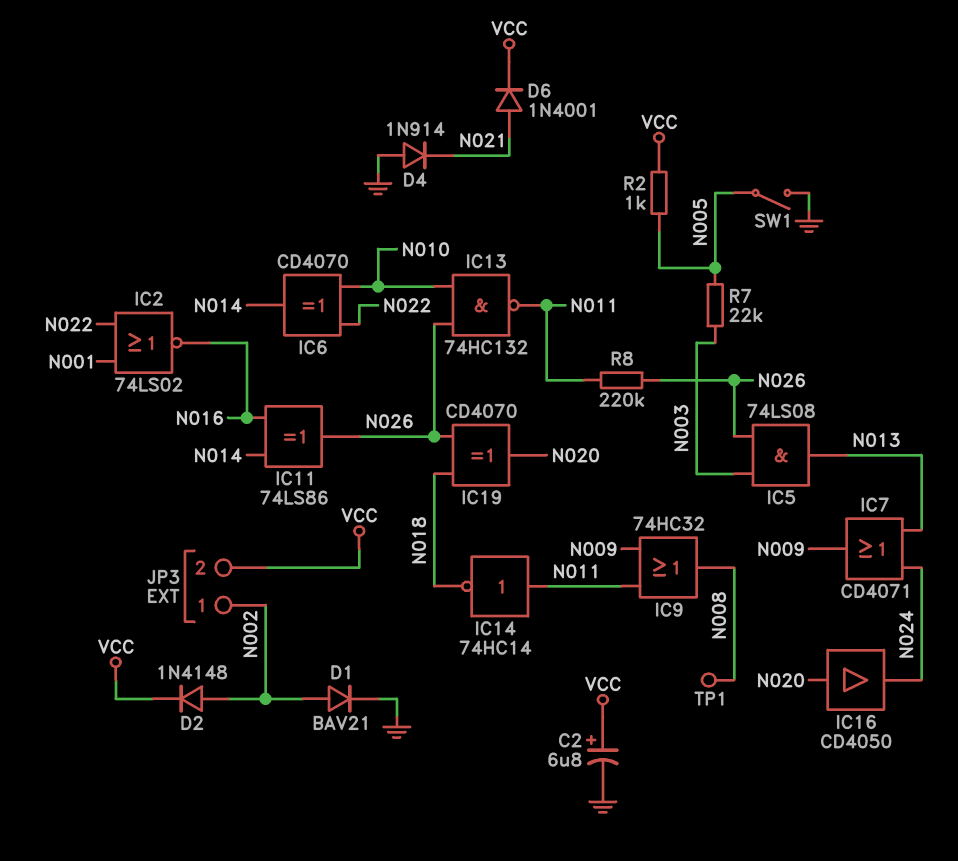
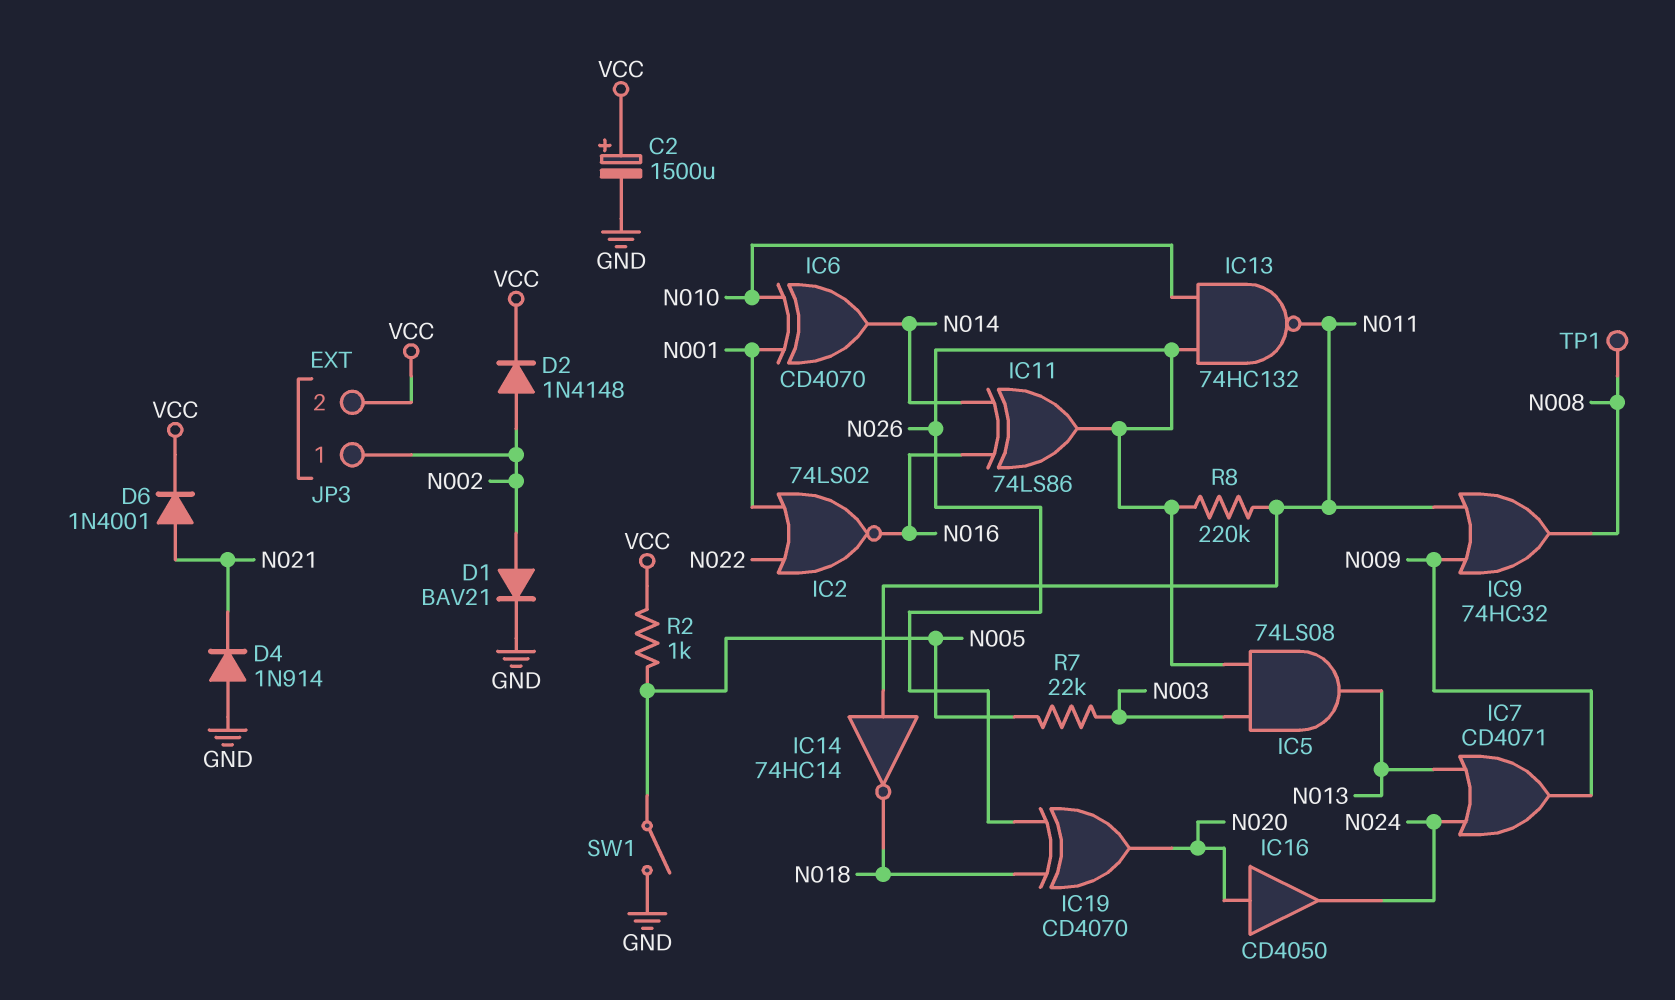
C2: 6.8uF (plus VCC, minus GND) -> 1500uF (plus VCC, minus GND)
IC6: XOR CD4070 (in N010, in N022, out N014) -> XOR CD4070 (in N001, in N010, out N014)

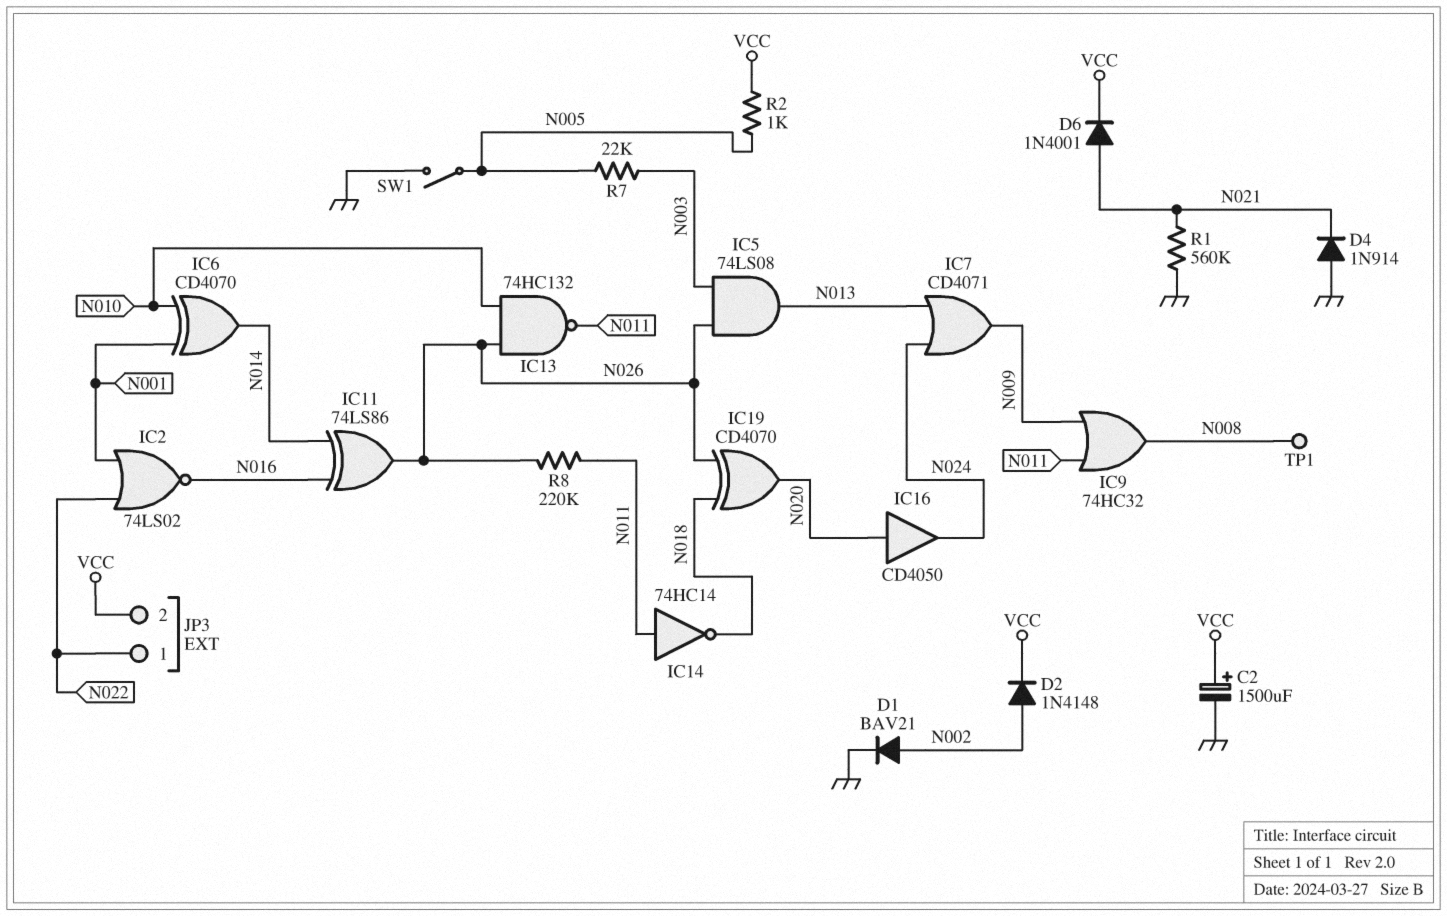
JP3 pin 1: N002 -> N022
R1: none -> 560k (GND, N021)

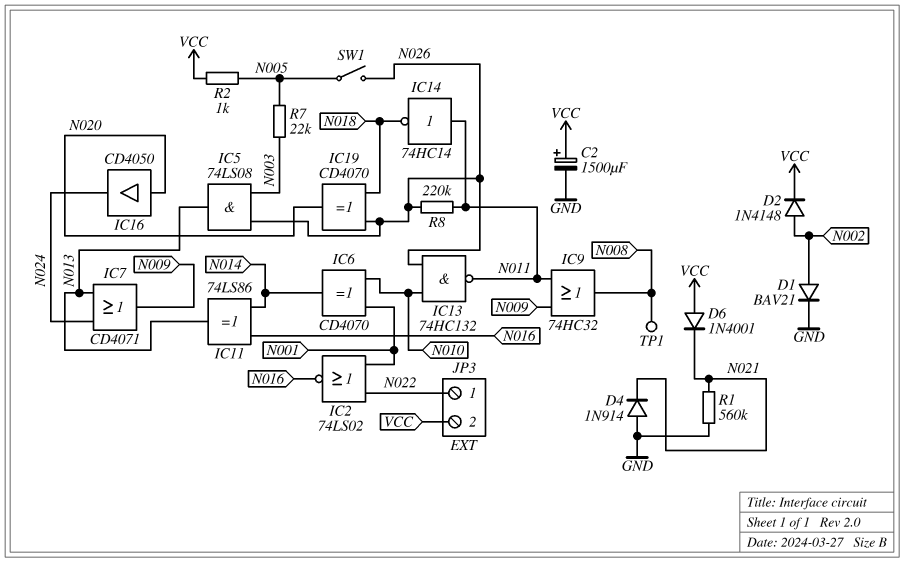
D6: diode 1N4001 (A N021, K VCC) -> diode 1N4001 (A VCC, K N021)
IC11: XOR 74LS86 (in N014, in N016, out N026) -> XOR 74LS86 (in N014, in N016, out N013)
SW1: switch (GND, N005) -> switch (N005, N026)

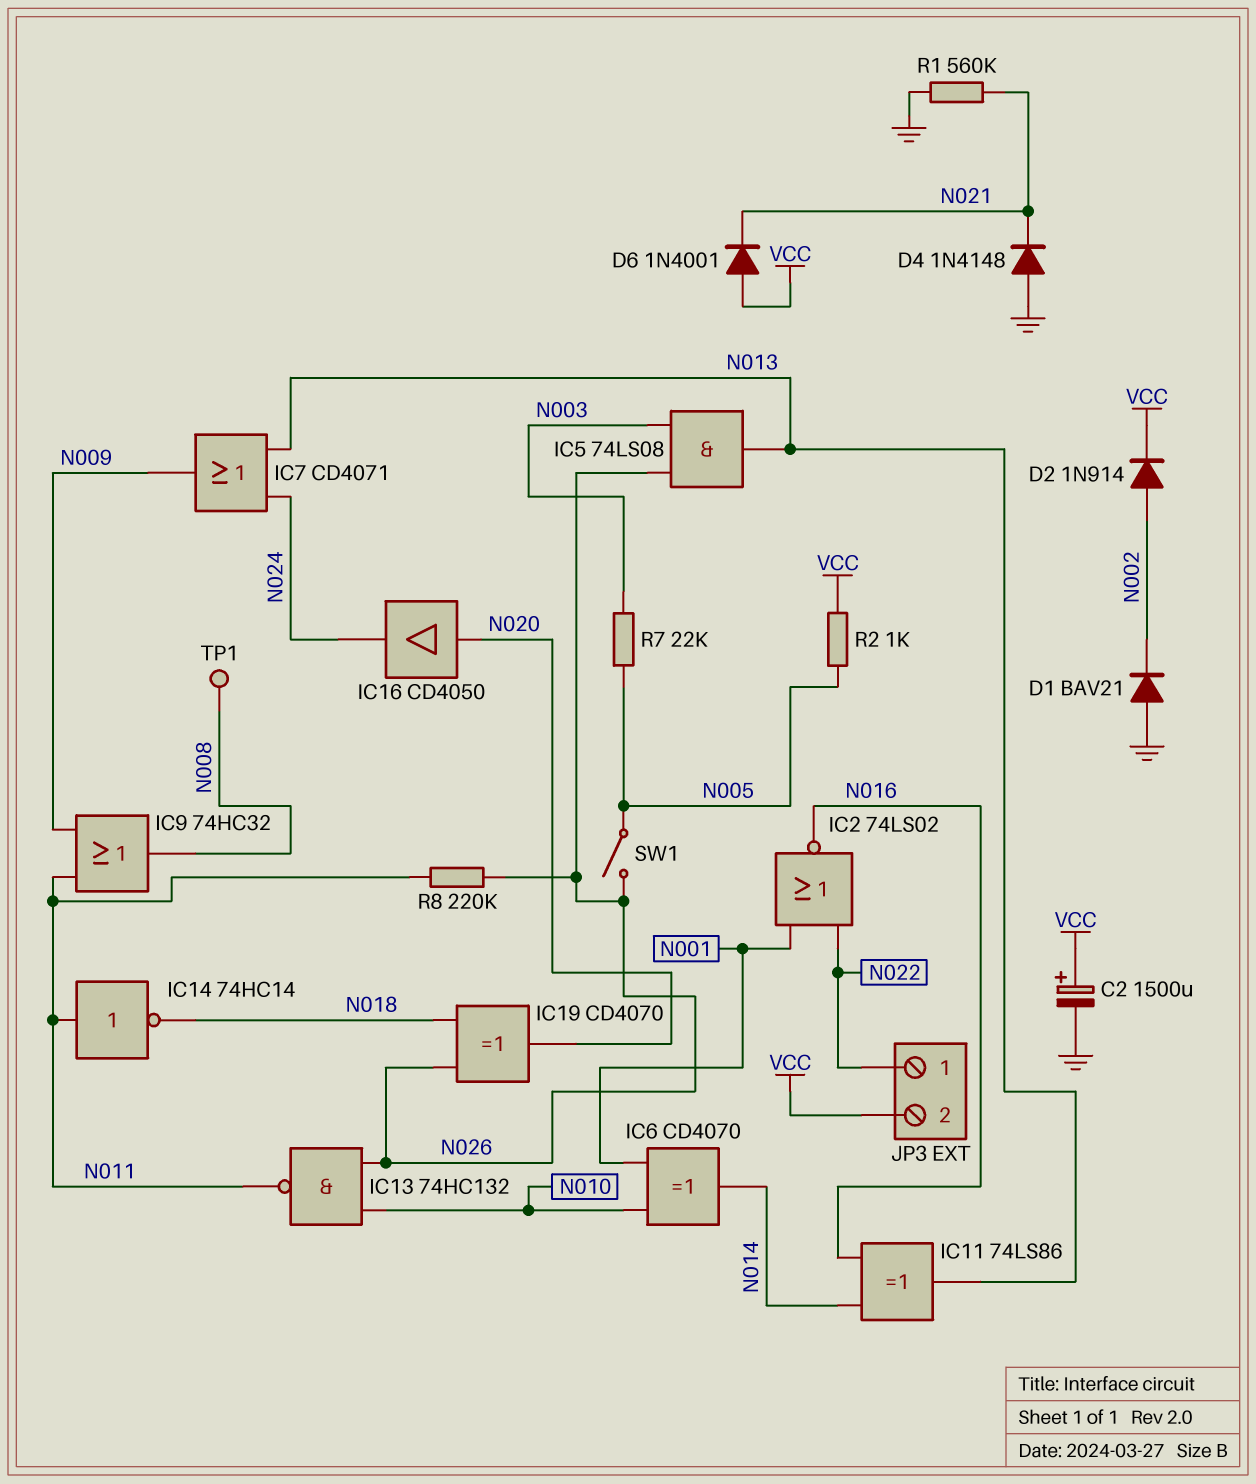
D1: diode BAV21 (A N002, K GND) -> diode BAV21 (A GND, K N002)
D2: diode 1N4148 (A N002, K VCC) -> diode 1N914 (A N002, K VCC)
D4: diode 1N914 (A GND, K N021) -> diode 1N4148 (A GND, K N021)

